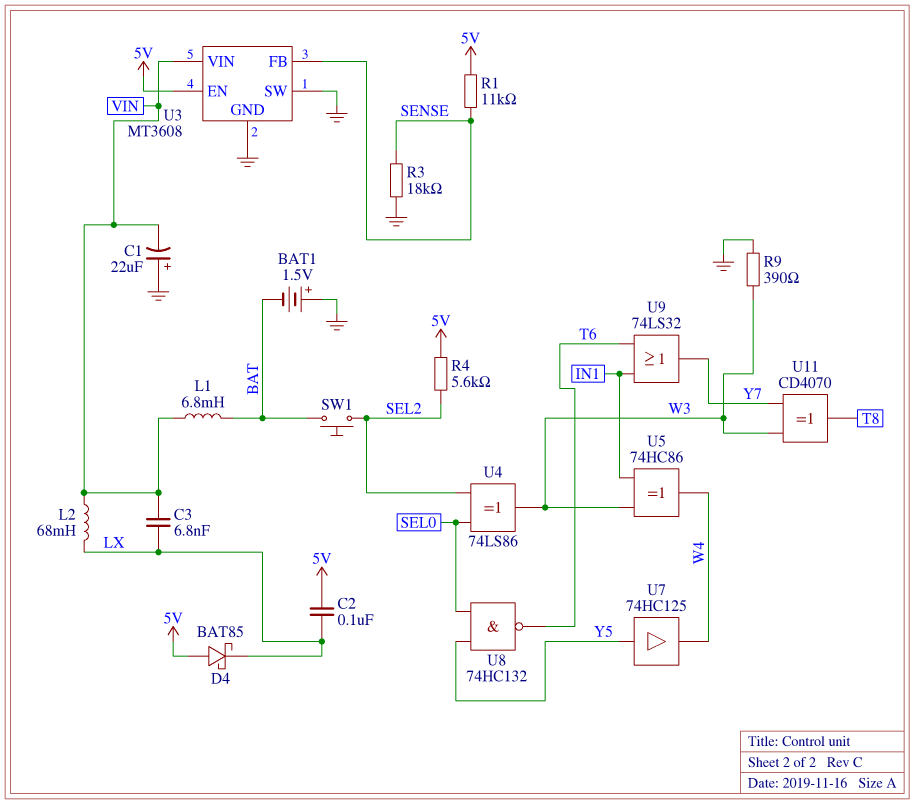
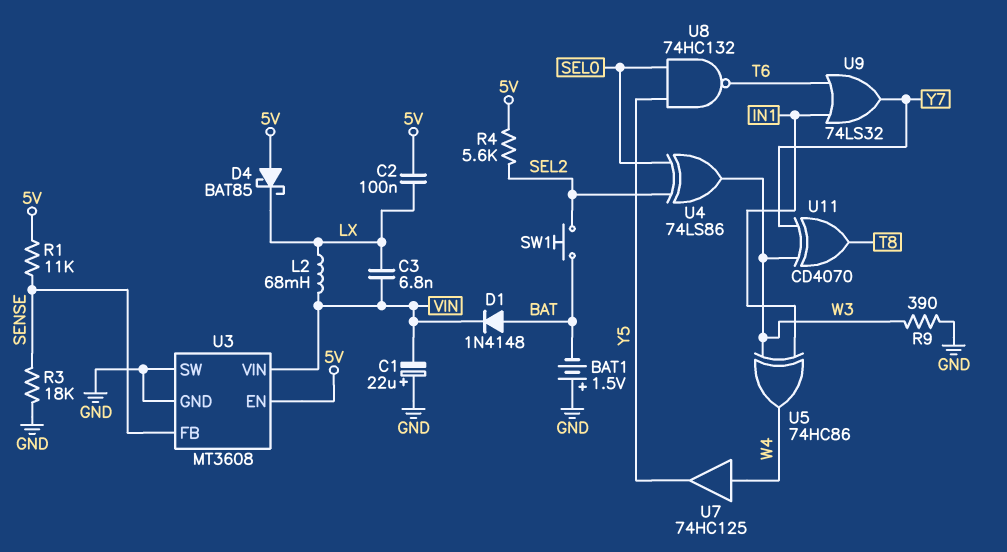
D1: none -> diode 1N4148 (A BAT, K VIN)
L1: 6.8mH (BAT, VIN) -> none
U7: buffer 74HC125 (in Y5, out W4) -> buffer 74HC125 (in W4, out Y5)

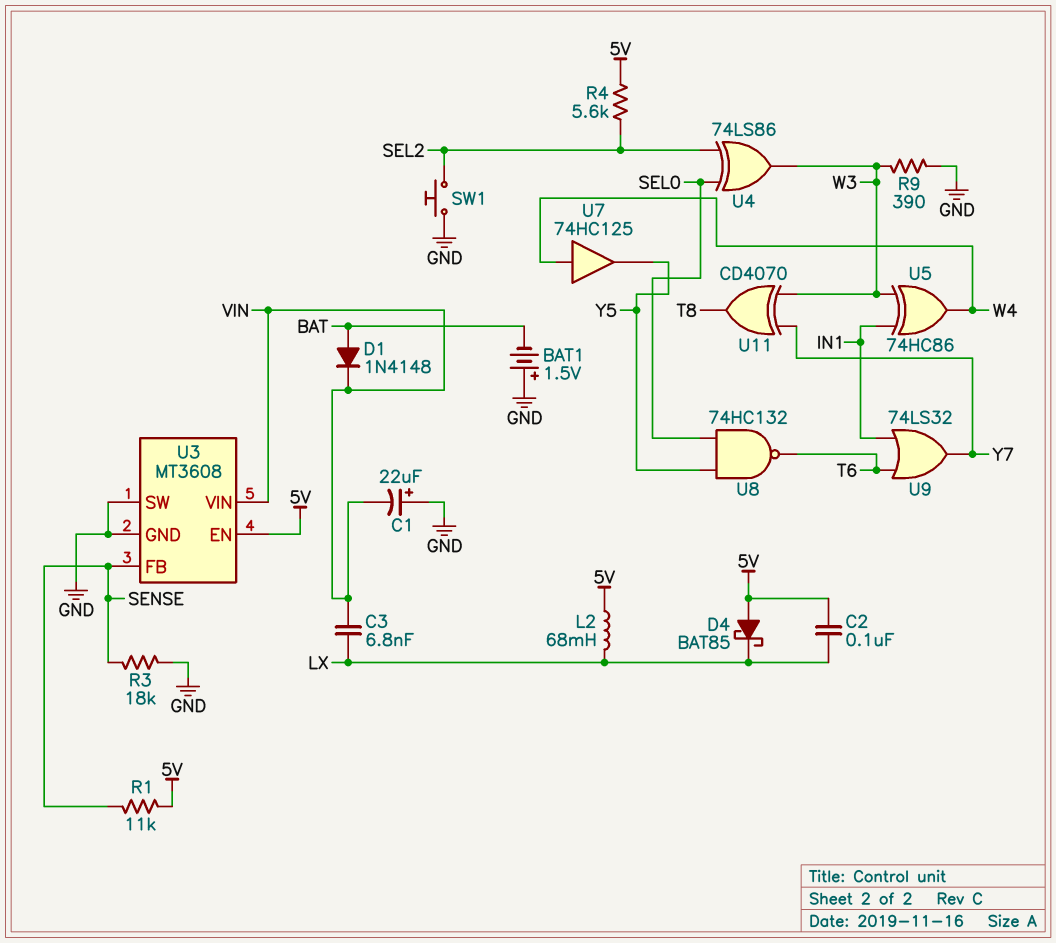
L2: 68mH (LX, VIN) -> 68mH (5V, LX)
SW1: button (BAT, SEL2) -> button (GND, SEL2)

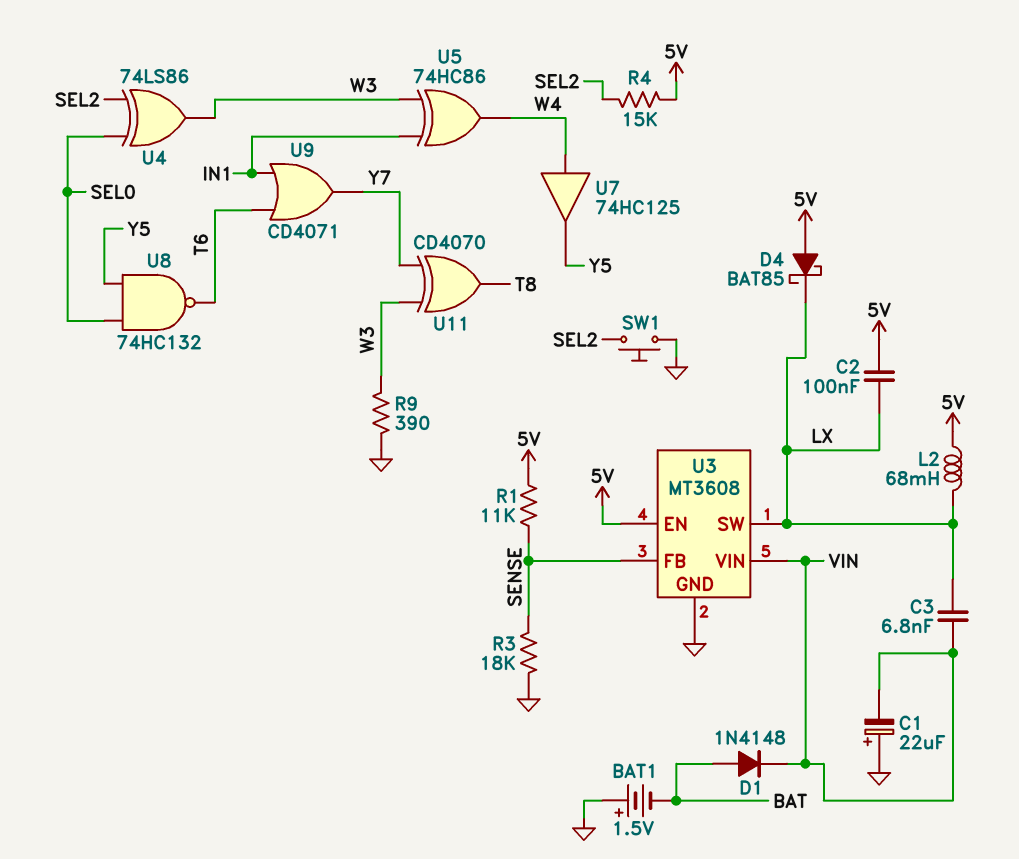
R4: 5.6k (5V, SEL2) -> 15k (5V, SEL2)
U3 pin SW: GND -> LX
U9: OR 74LS32 (in IN1, in T6, out Y7) -> OR CD4071 (in IN1, in T6, out Y7)

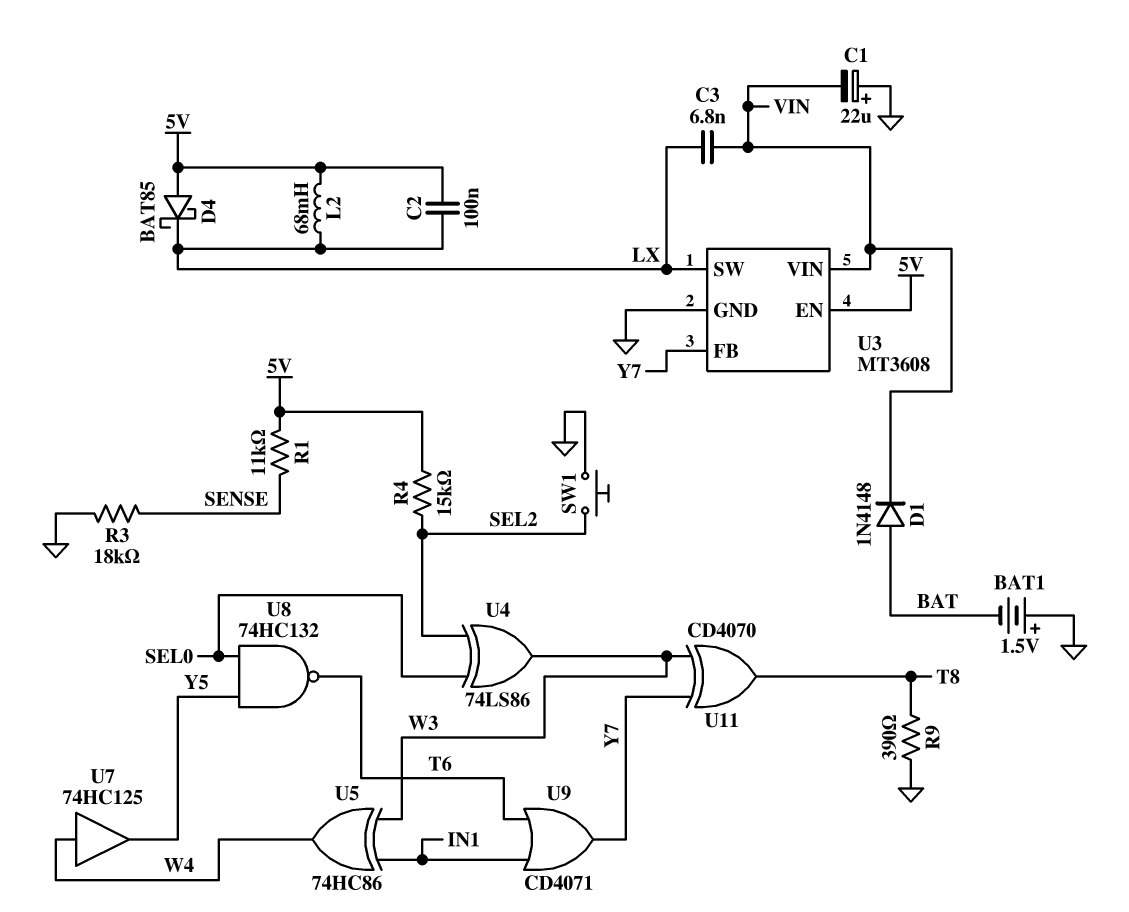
R9: 390 (GND, W3) -> 390 (GND, T8)
U3 pin FB: SENSE -> Y7

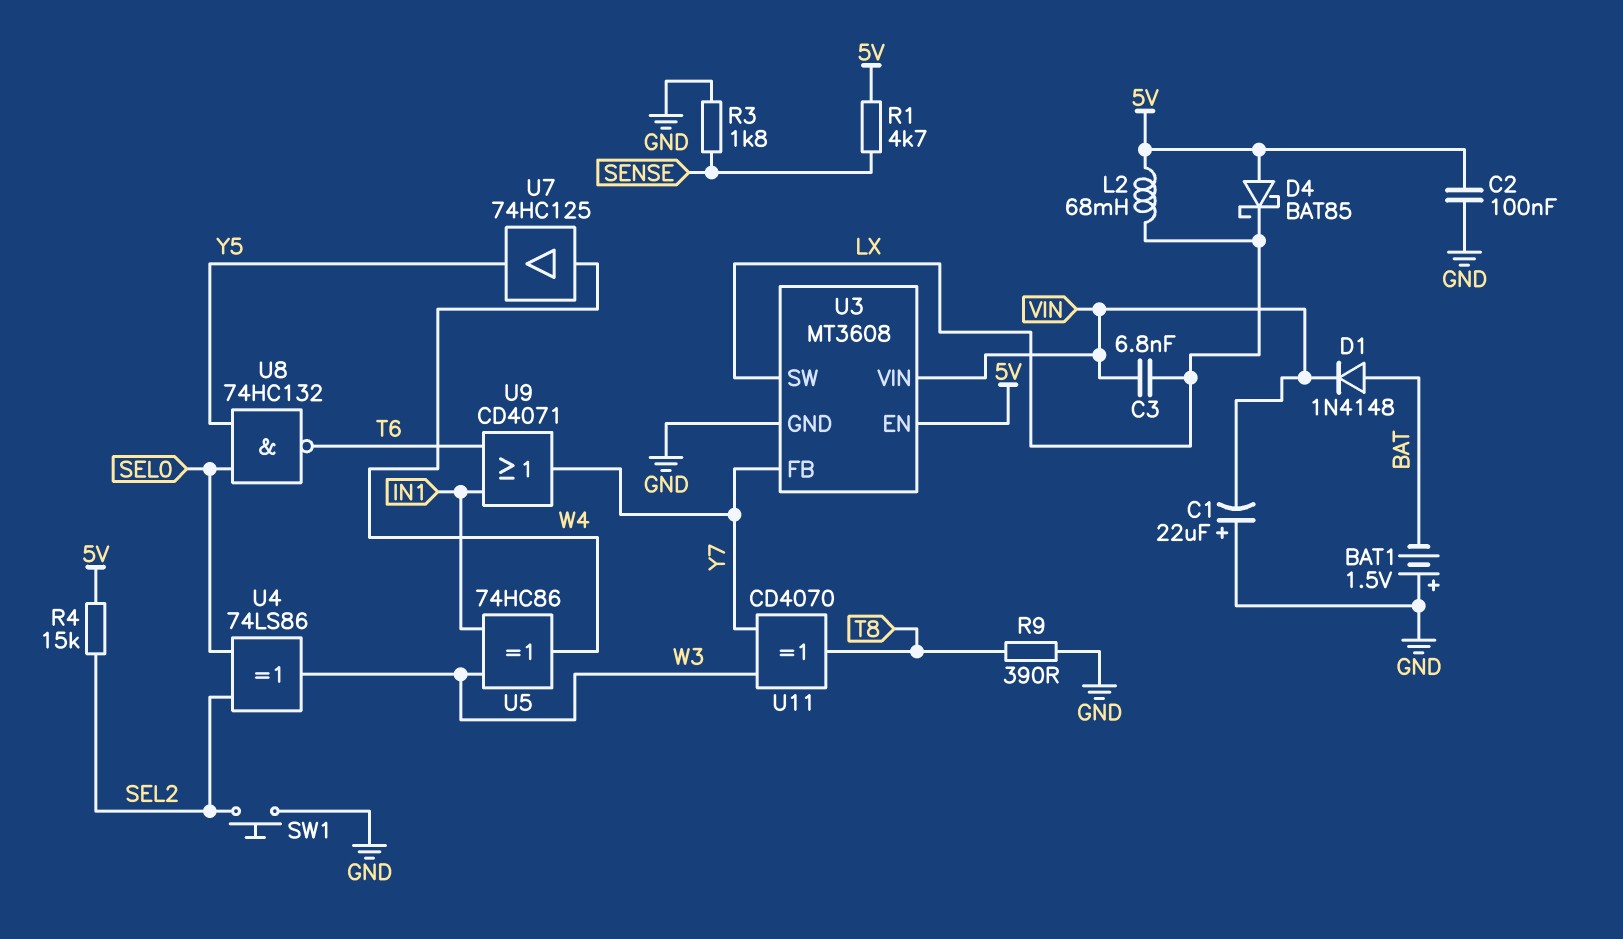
C2: 100nF (5V, LX) -> 100nF (5V, GND)
R1: 11k (5V, SENSE) -> 4.7k (5V, SENSE)
R3: 18k (GND, SENSE) -> 1.8k (GND, SENSE)

